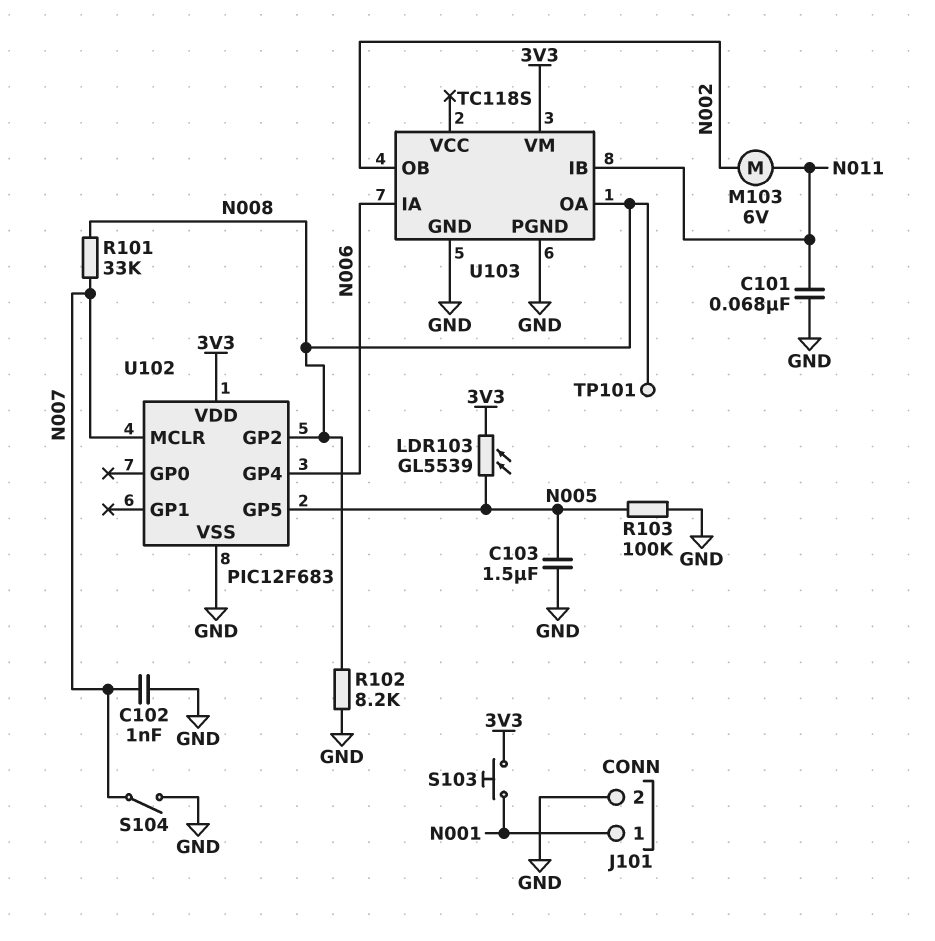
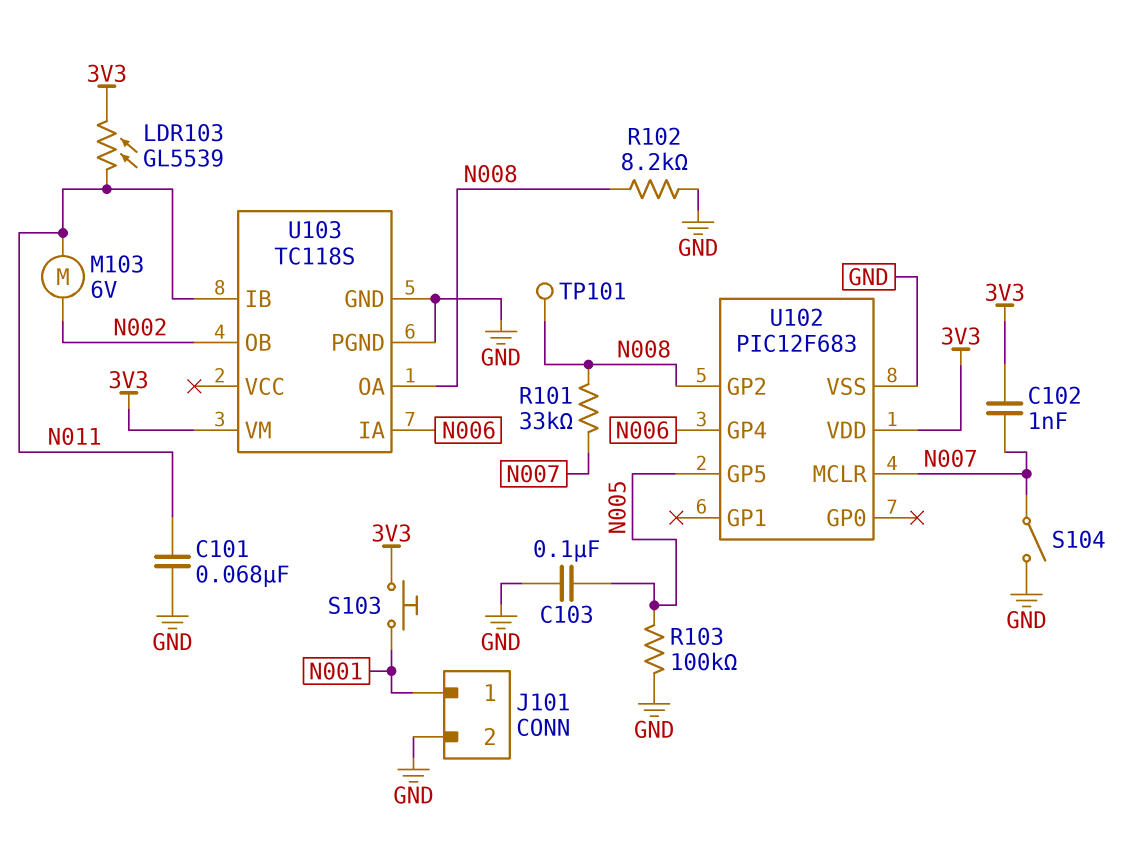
C102: 1nF (GND, N007) -> 1nF (3V3, N007)
C103: 1.5uF (GND, N005) -> 100nF (GND, N005)
LDR103: GL5539 (3V3, N005) -> GL5539 (3V3, N011)

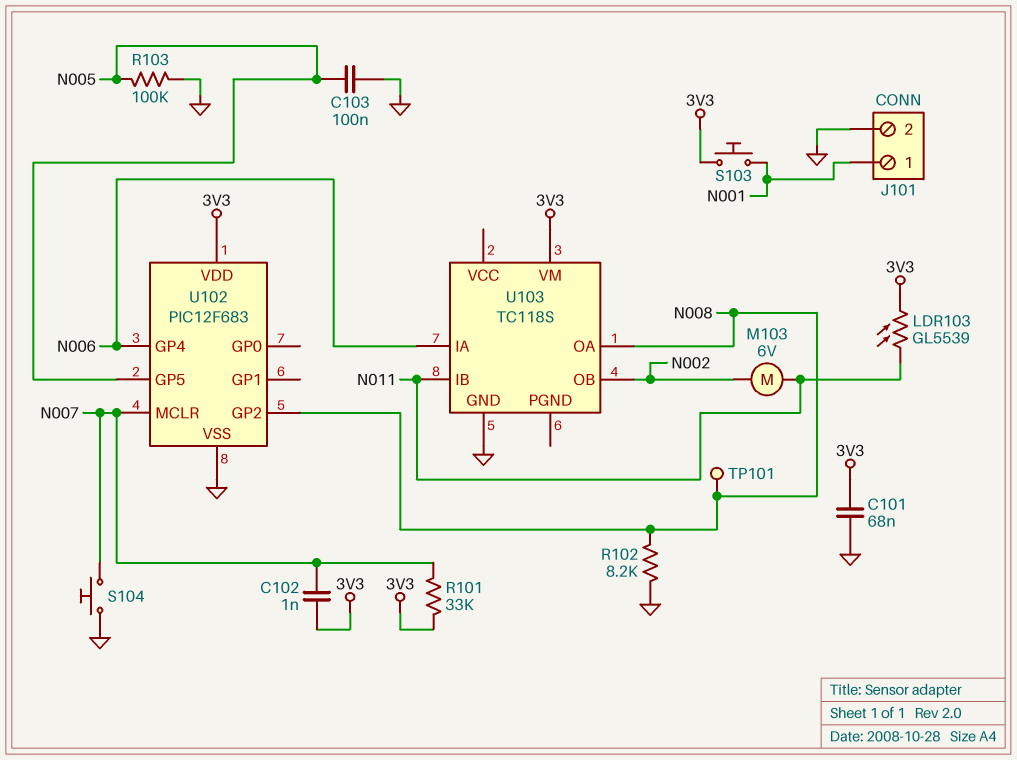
C101: 68nF (GND, N011) -> 68nF (3V3, GND)
R101: 33k (N007, N008) -> 33k (3V3, N007)
S104: switch (GND, N007) -> button (GND, N007)
U103 pin PGND: GND -> none

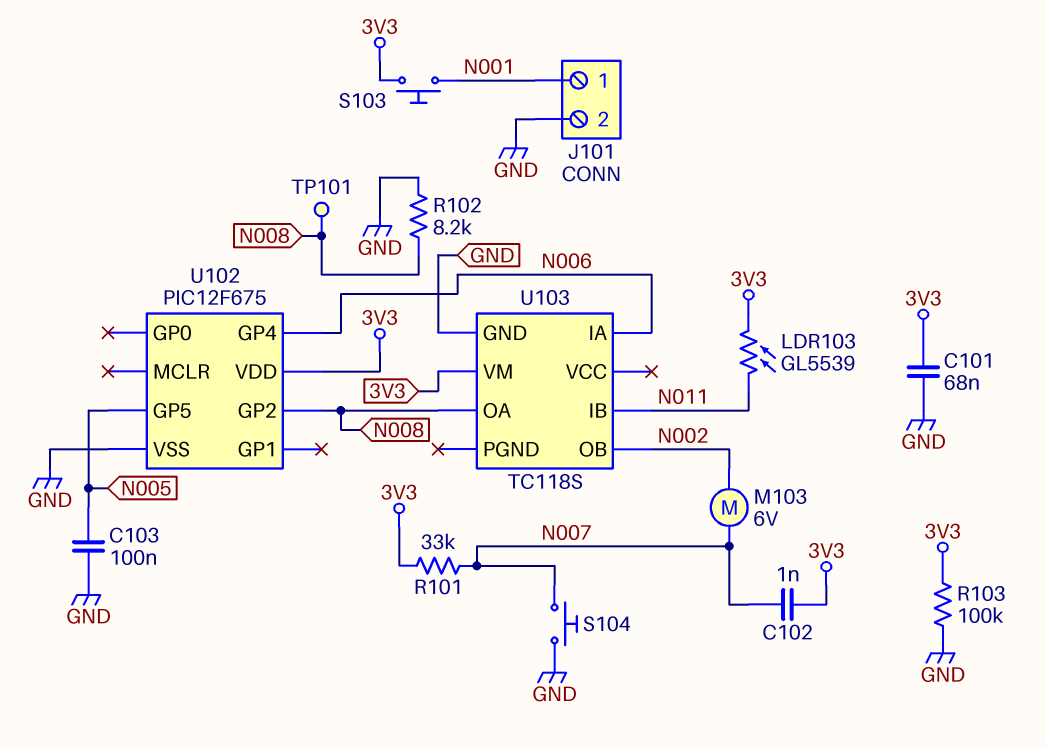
M103: motor 6V (N002, N011) -> motor 6V (N002, N007)
R103: 100k (GND, N005) -> 100k (3V3, GND)
U102: PIC12F683 -> PIC12F675
U102 pin MCLR: N007 -> none

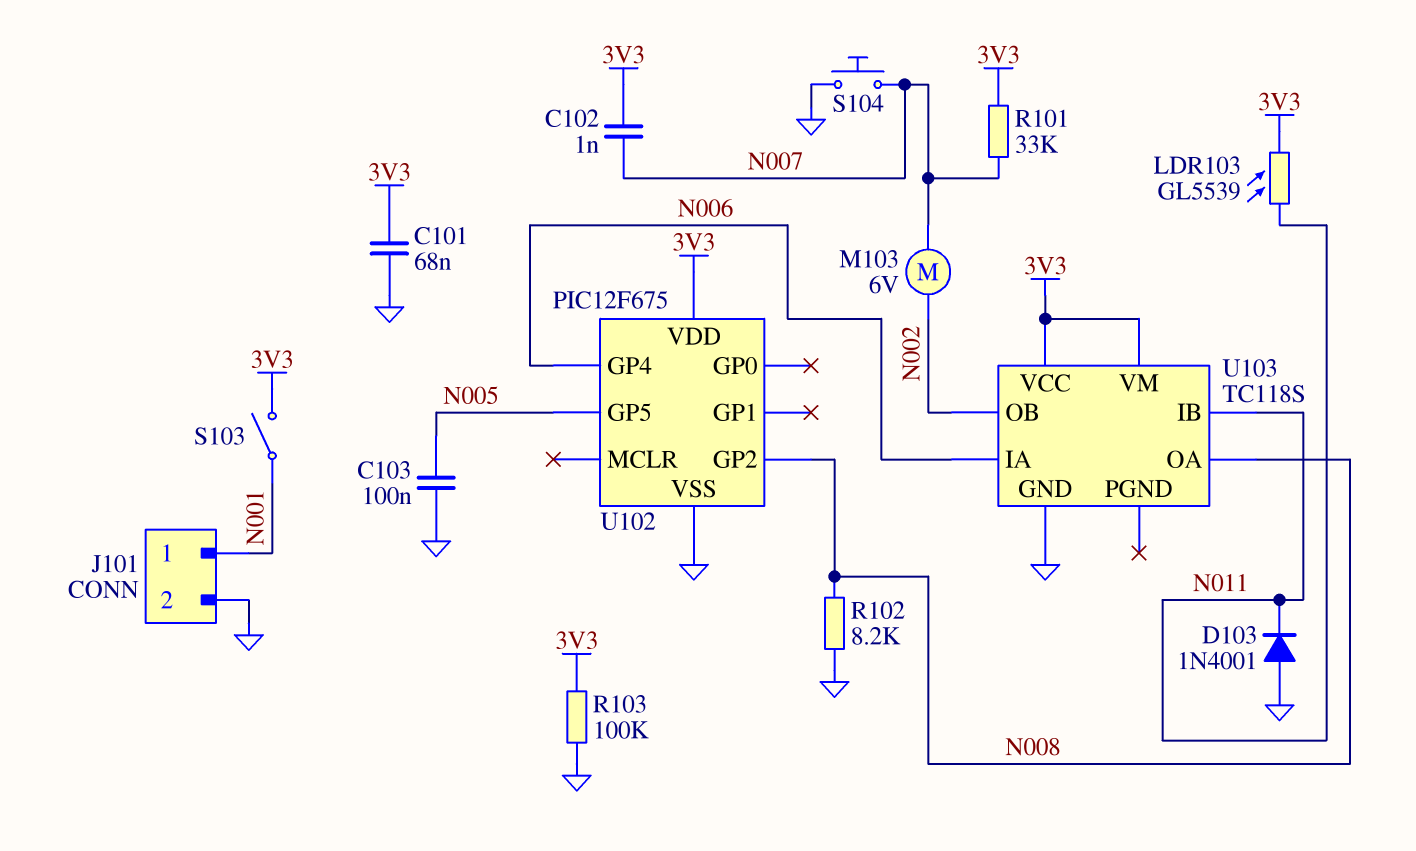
D103: none -> diode 1N4001 (A GND, K N011)
S103: button (3V3, N001) -> switch (3V3, N001)
TP101: test point (N008) -> none
U103 pin VCC: none -> 3V3

